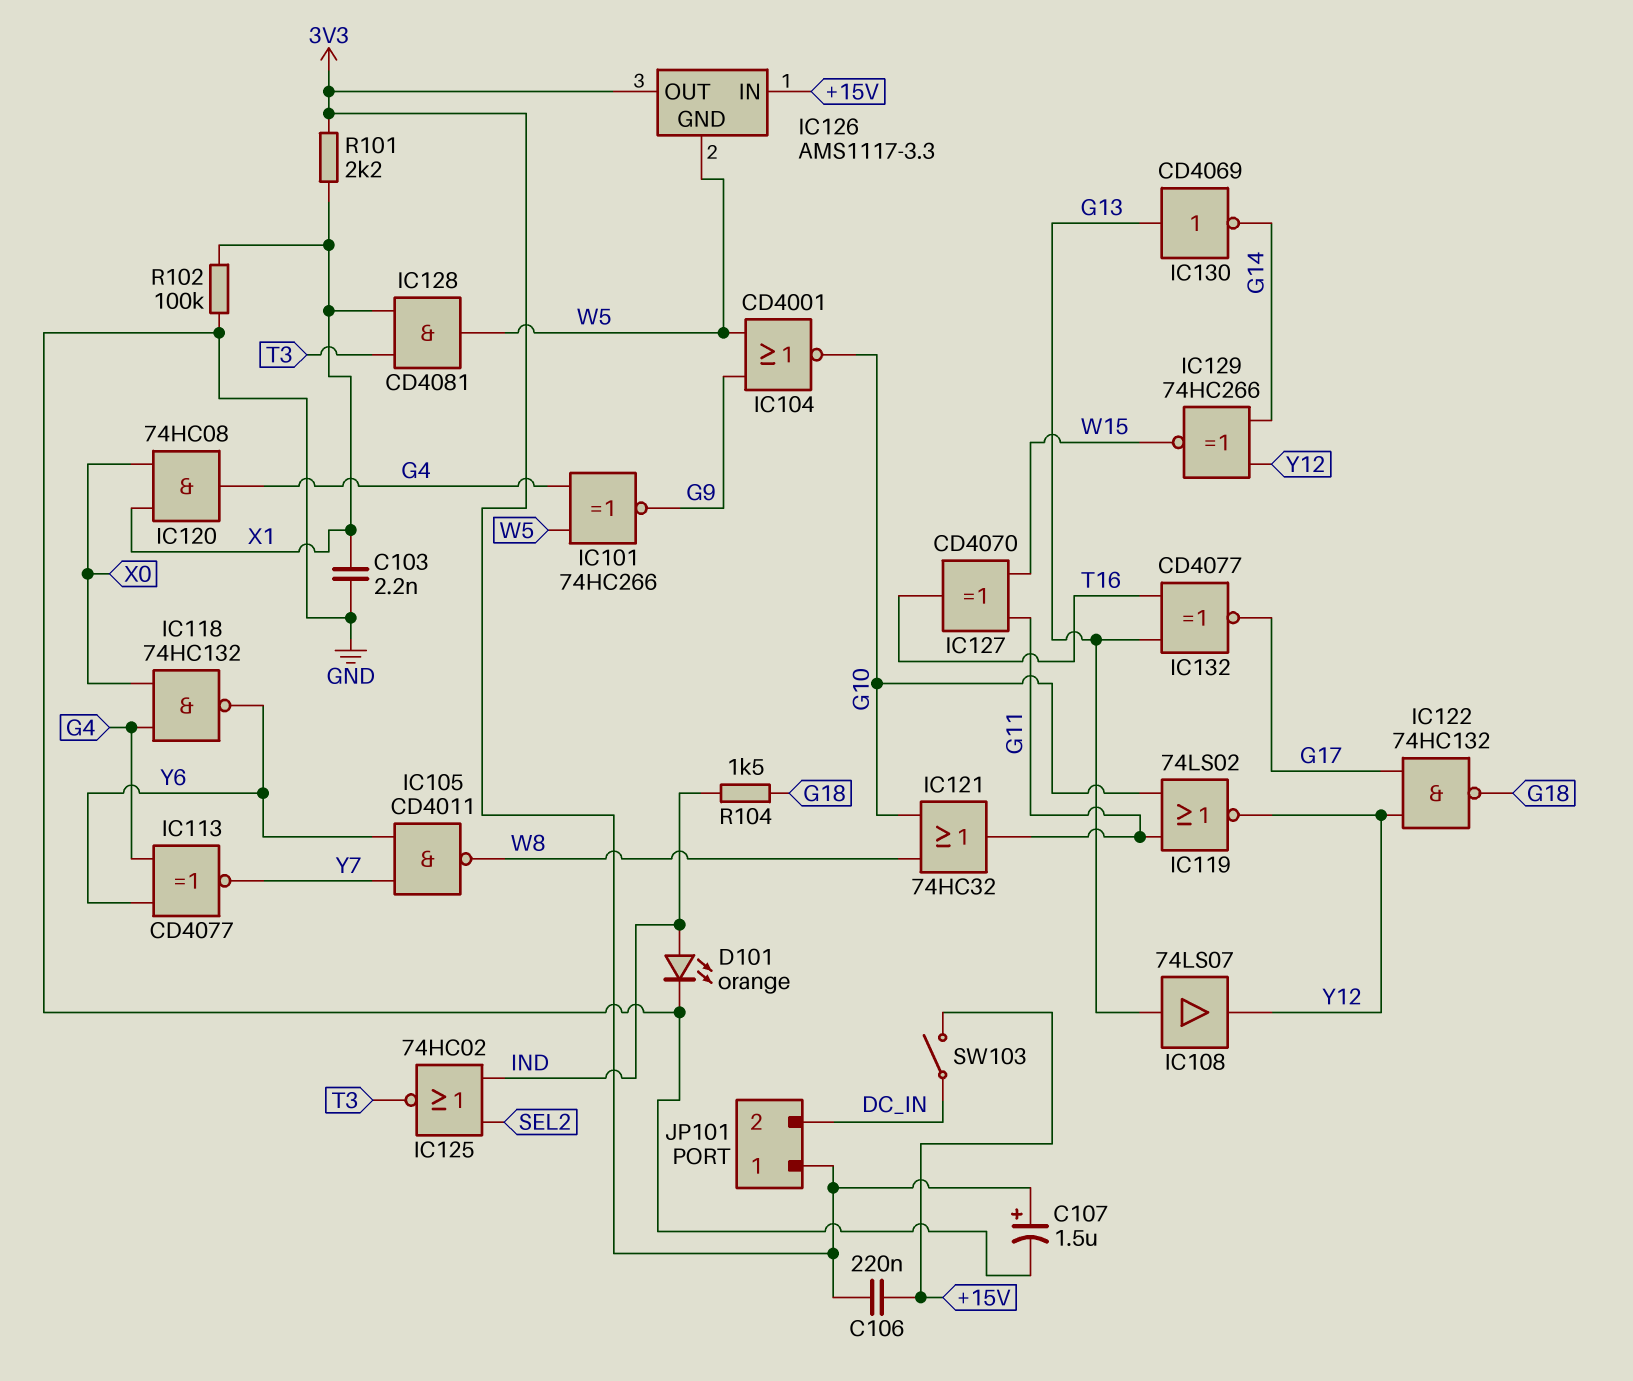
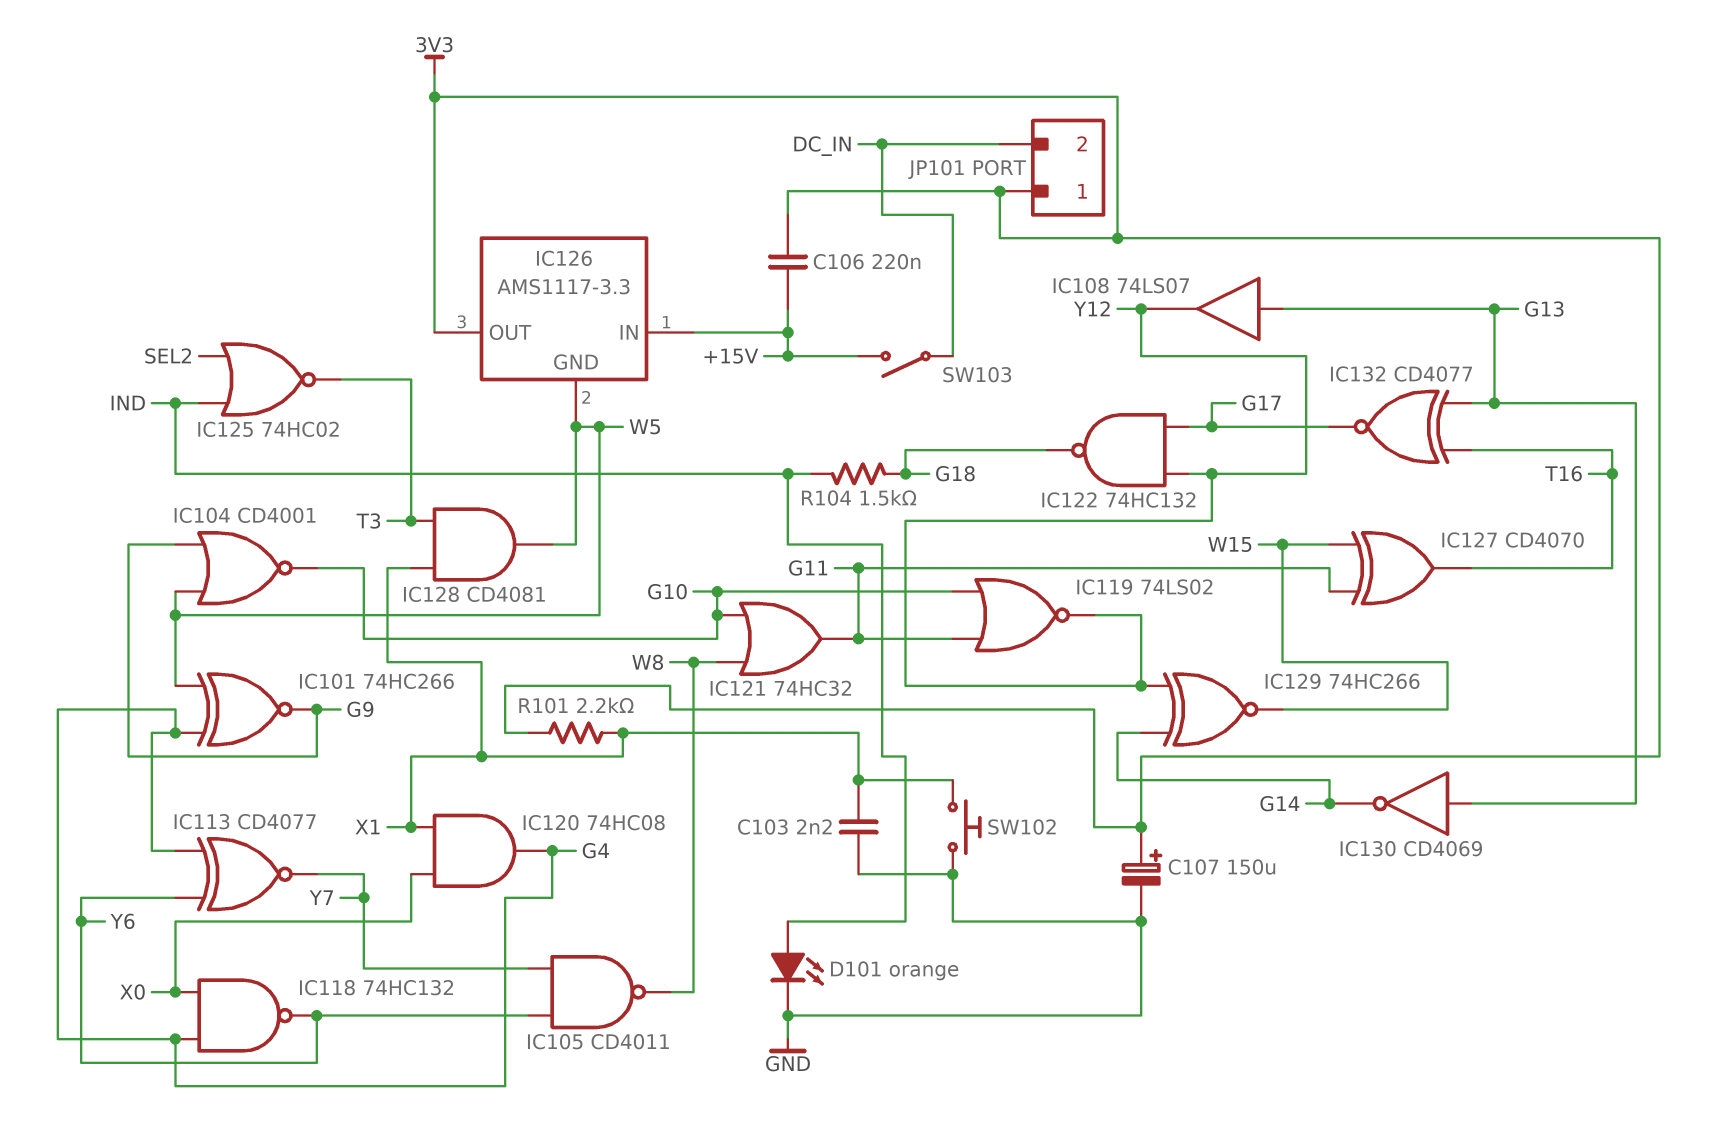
C107: 1.5uF (plus 3V3, minus GND) -> 150uF (plus 3V3, minus GND)
R102: 100k (GND, X1) -> none
SW102: none -> button (GND, X1)

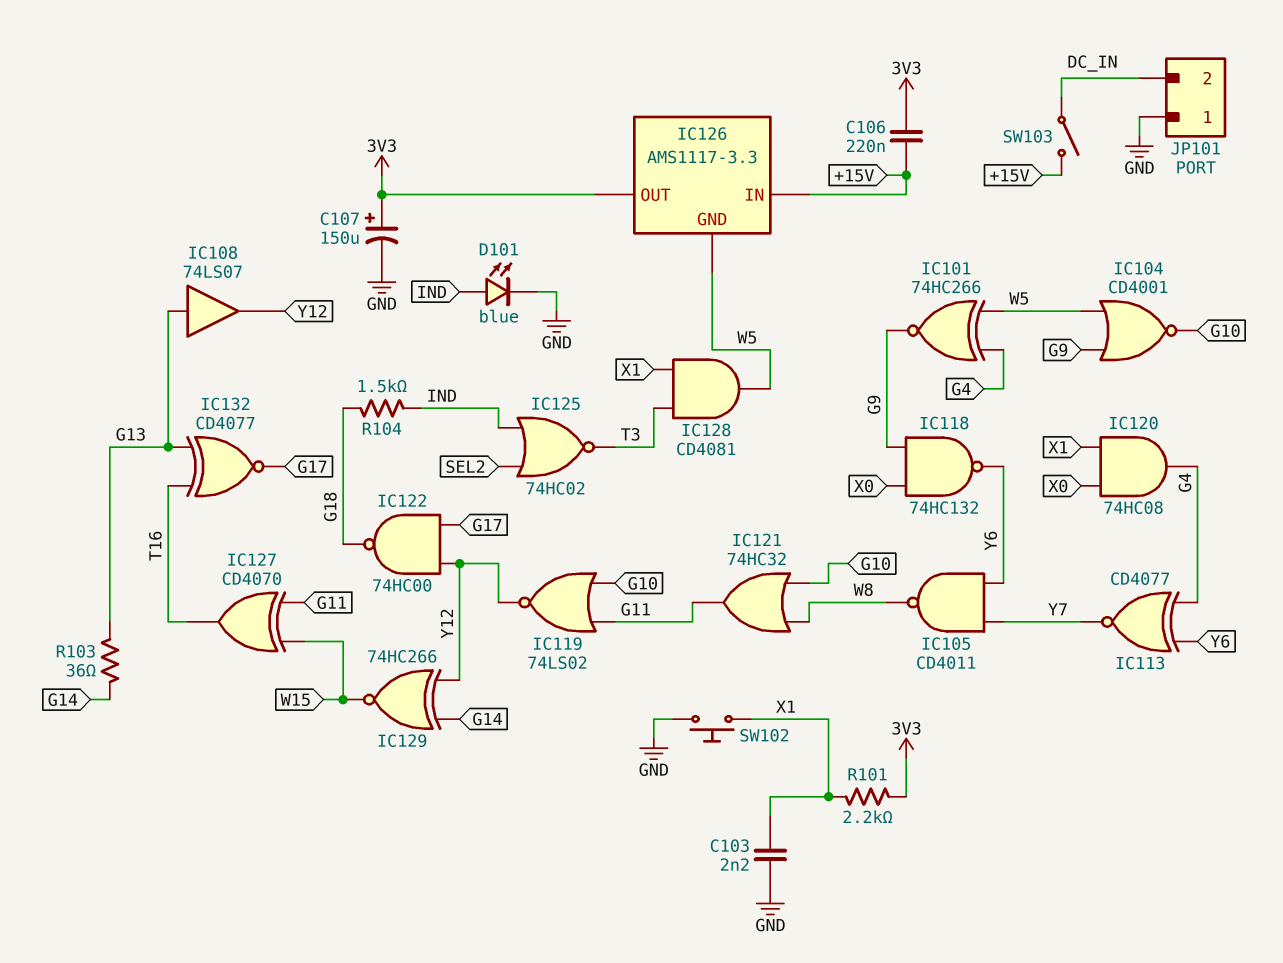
D101: LED orange (A IND, K GND) -> LED blue (A IND, K GND)
IC118: NAND 74HC132 (in G4, in X0, out Y6) -> NAND 74HC132 (in G9, in X0, out Y6)
IC122: NAND 74HC132 (in G17, in Y12, out G18) -> NAND 74HC00 (in G17, in Y12, out G18)
IC130: NOT CD4069 (in G13, out G14) -> none
JP101 pin 1: 3V3 -> GND
R103: none -> 36 (G13, G14)

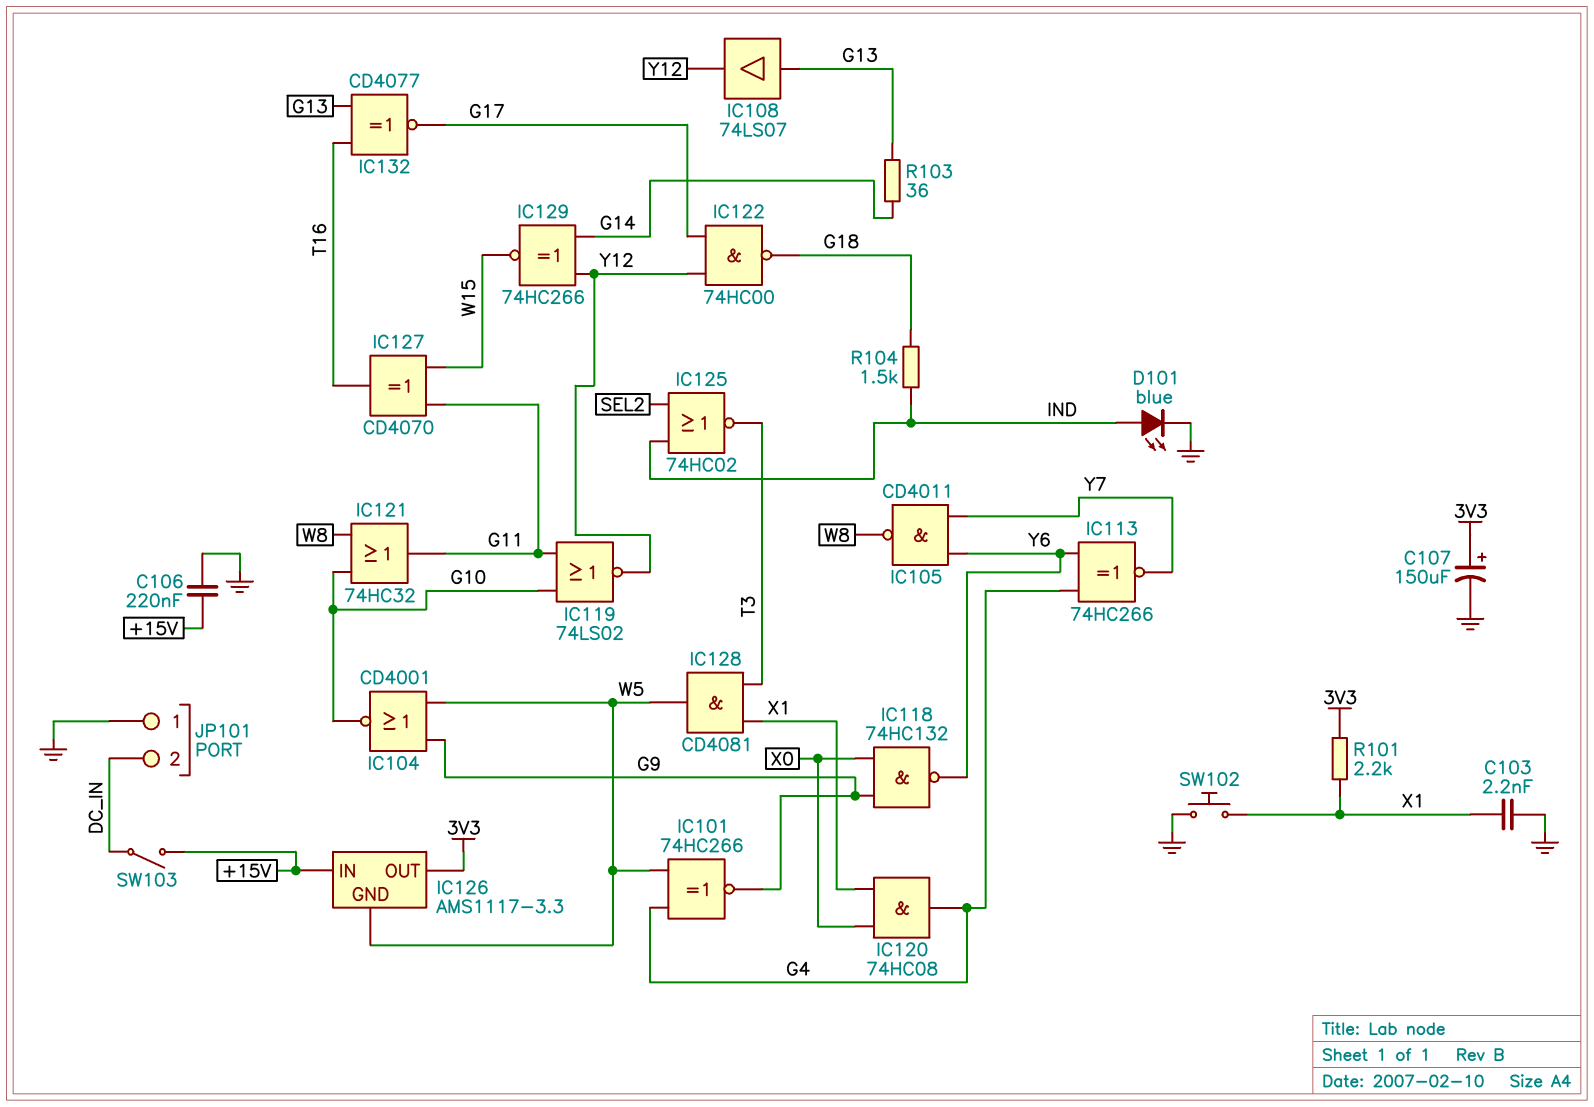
C106: 220nF (+15V, 3V3) -> 220nF (+15V, GND)
IC113: XNOR CD4077 (in G4, in Y6, out Y7) -> XNOR 74HC266 (in G4, in Y6, out Y7)

